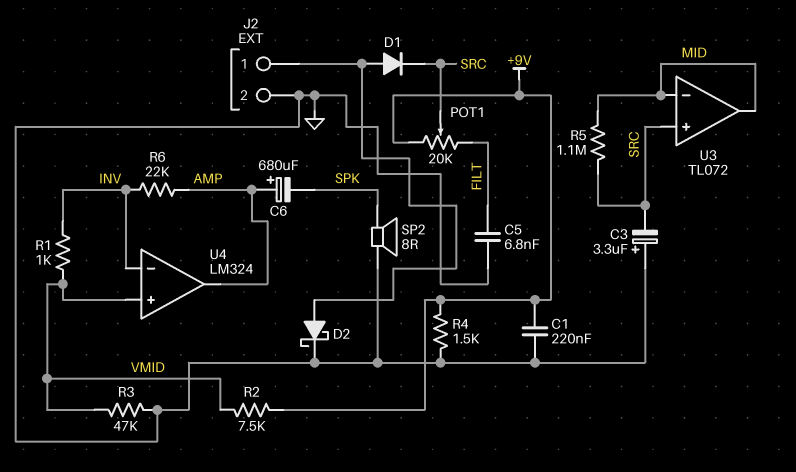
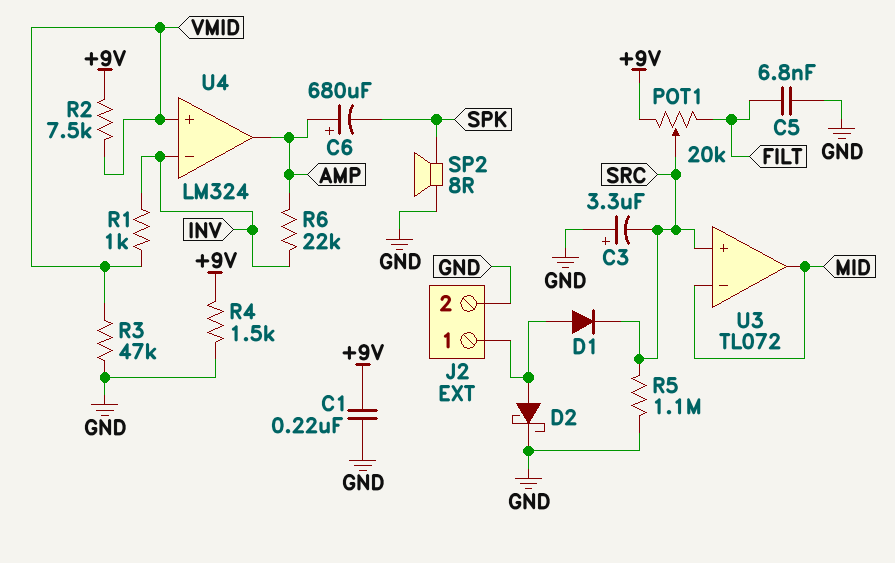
R5: 1.1M (MID, SRC) -> 1.1M (GND, SRC)

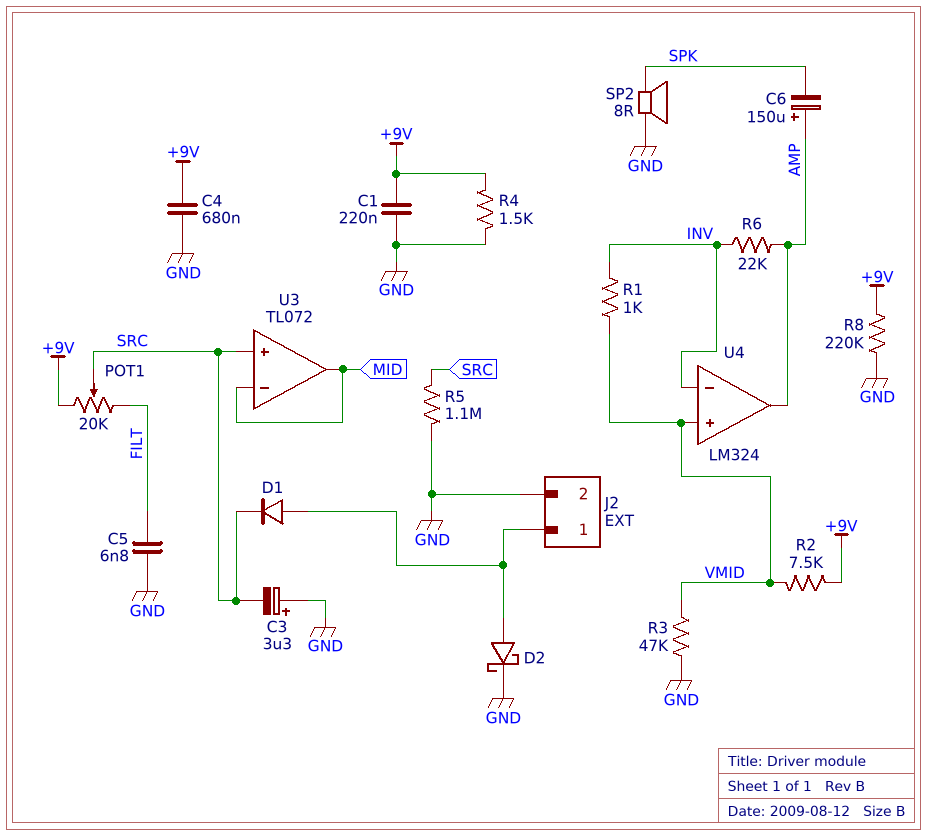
C4: none -> 680nF (+9V, GND)
C6: 680uF (plus AMP, minus SPK) -> 150uF (plus AMP, minus SPK)
R8: none -> 220k (+9V, GND)

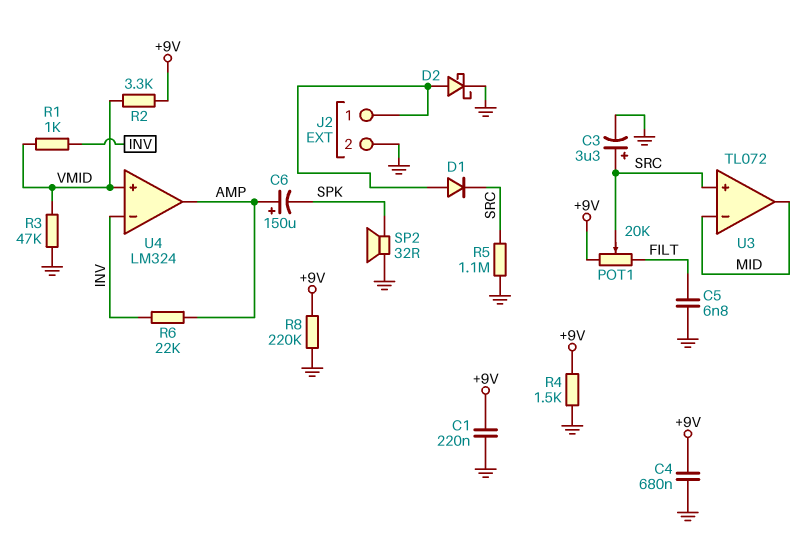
C3: 3.3uF (plus GND, minus SRC) -> 3.3uF (plus SRC, minus GND)
R2: 7.5k (+9V, VMID) -> 3.3k (+9V, VMID)
SP2: speaker 8R (GND, SPK) -> speaker 32R (GND, SPK)

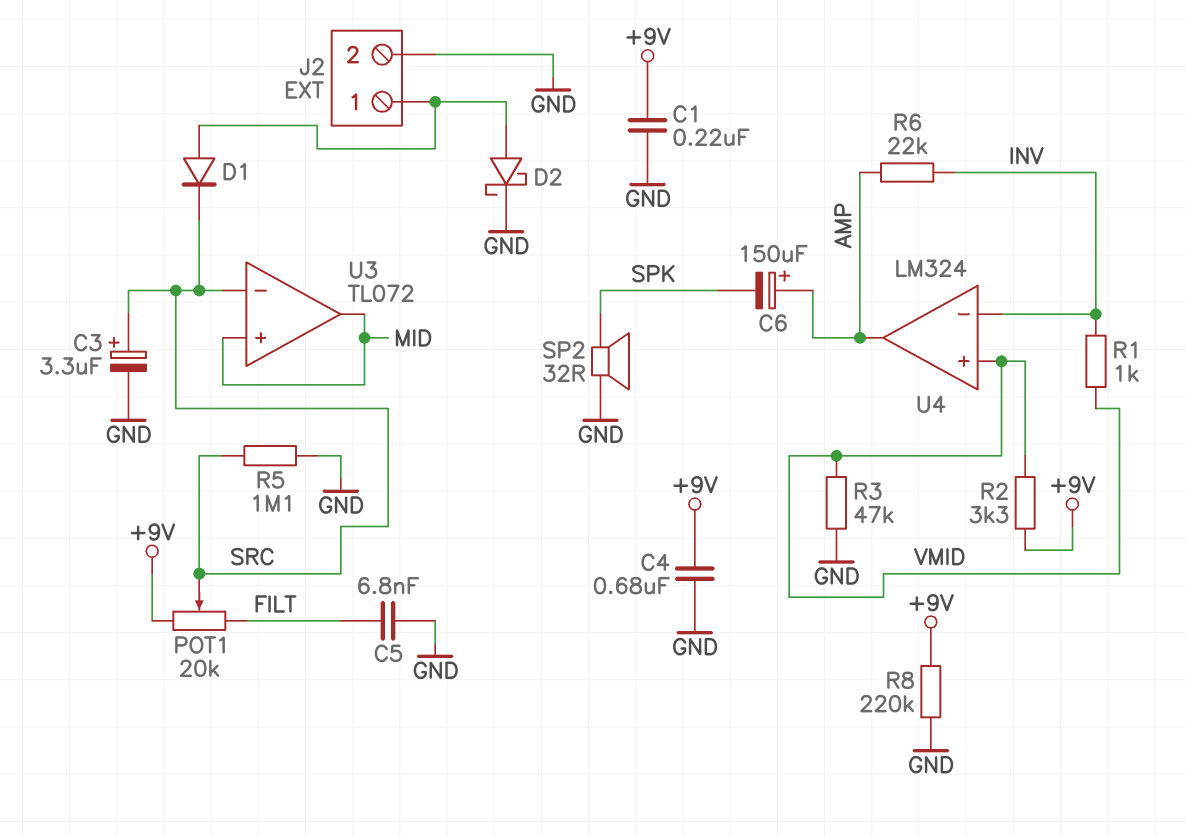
R4: 1.5k (+9V, GND) -> none
U3 pin in+: SRC -> MID
U3 pin in-: MID -> SRC

